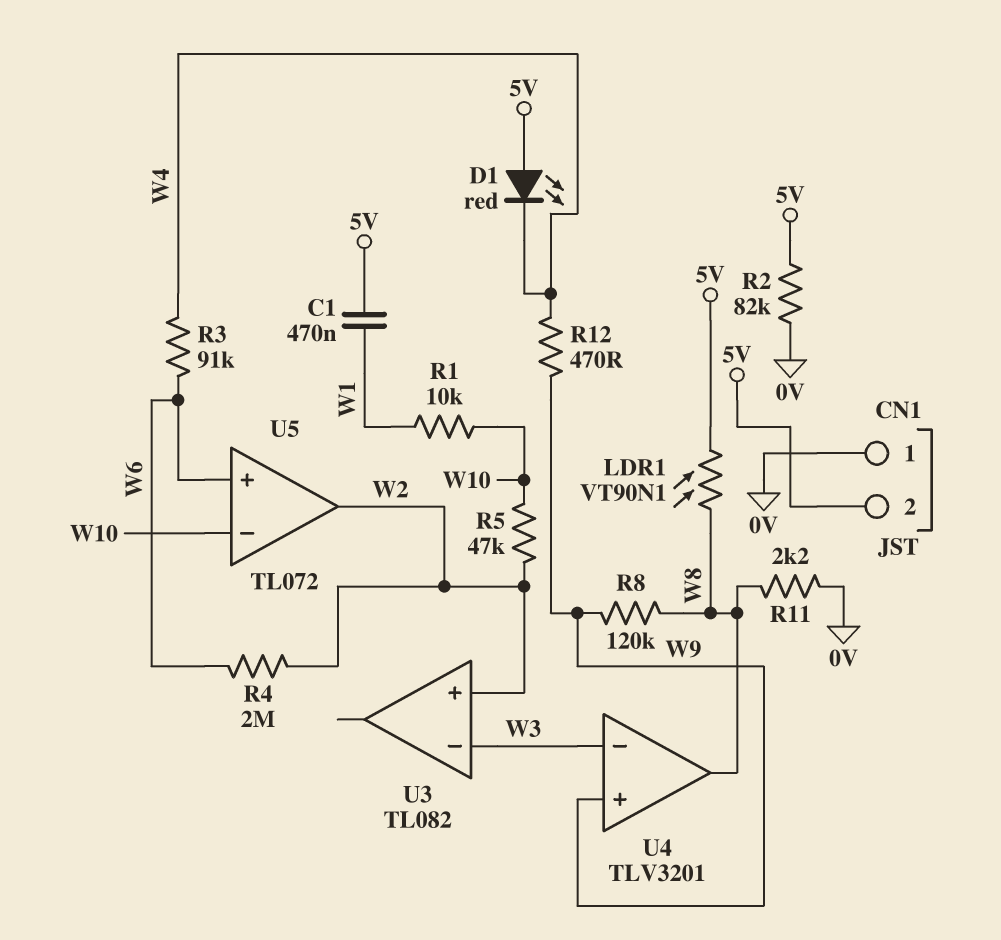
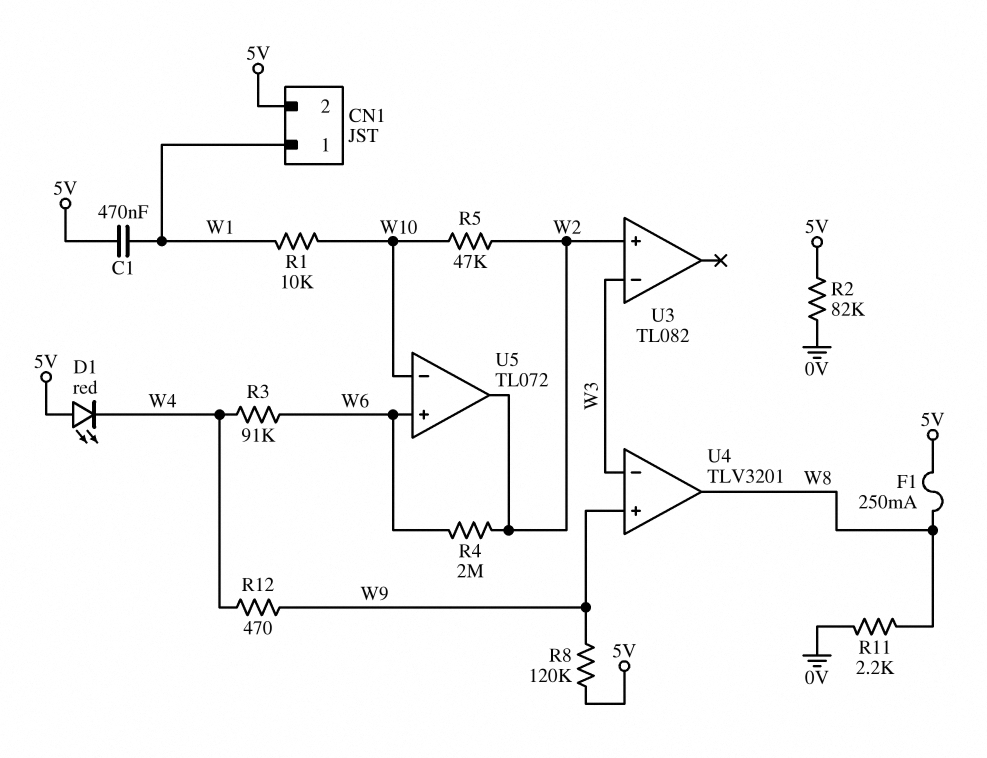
CN1 pin 1: 0V -> W1
F1: none -> 250mA (5V, W8)
LDR1: VT90N1 (5V, W8) -> none
R8: 120k (W8, W9) -> 120k (5V, W9)

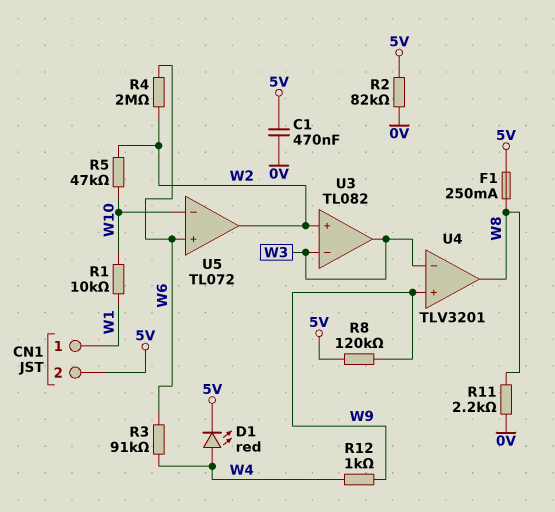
C1: 470nF (5V, W1) -> 470nF (0V, 5V)
D1: LED red (A 5V, K W4) -> LED red (A W4, K 5V)
R12: 470 (W4, W9) -> 1k (W4, W9)
U3 pin out: none -> W3

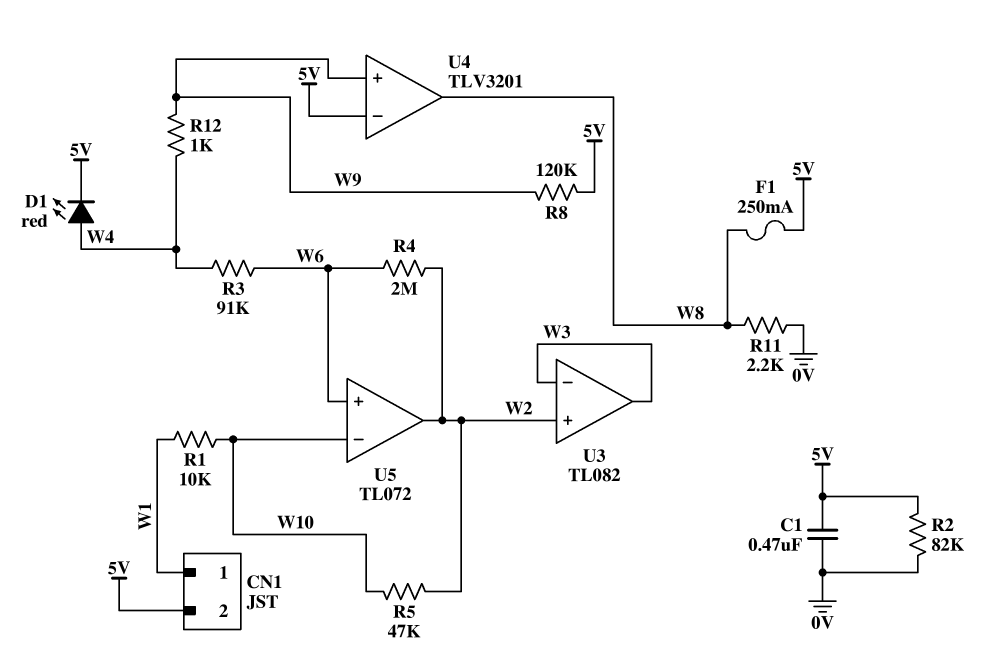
U4 pin in-: W3 -> 5V

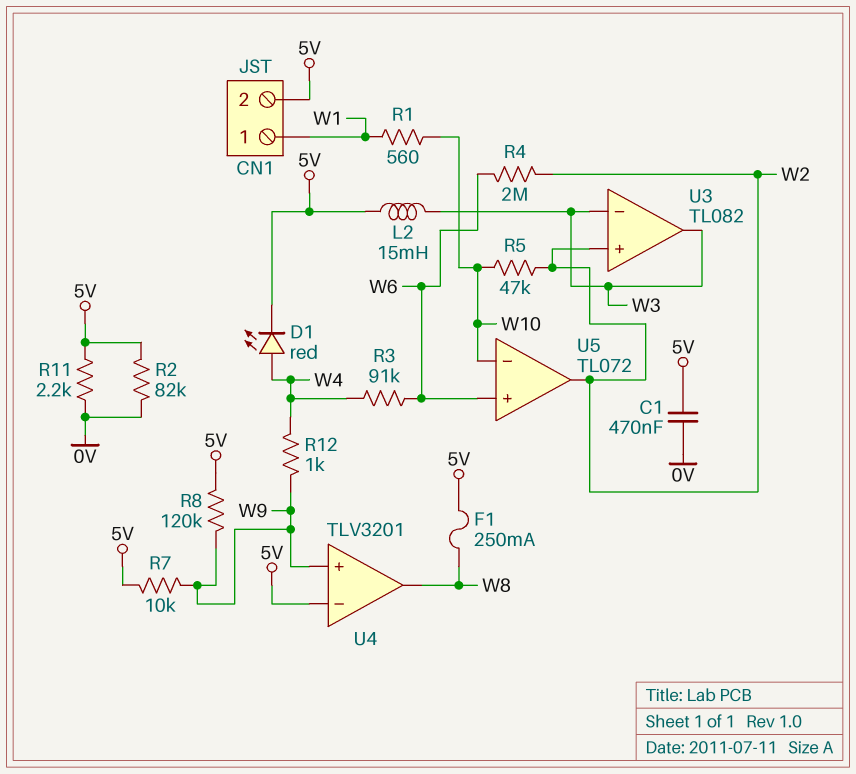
L2: none -> 15mH (5V, W3)
R1: 10k (W1, W10) -> 560 (W1, W10)
R7: none -> 10k (5V, W9)
R11: 2.2k (0V, W8) -> 2.2k (0V, 5V)

